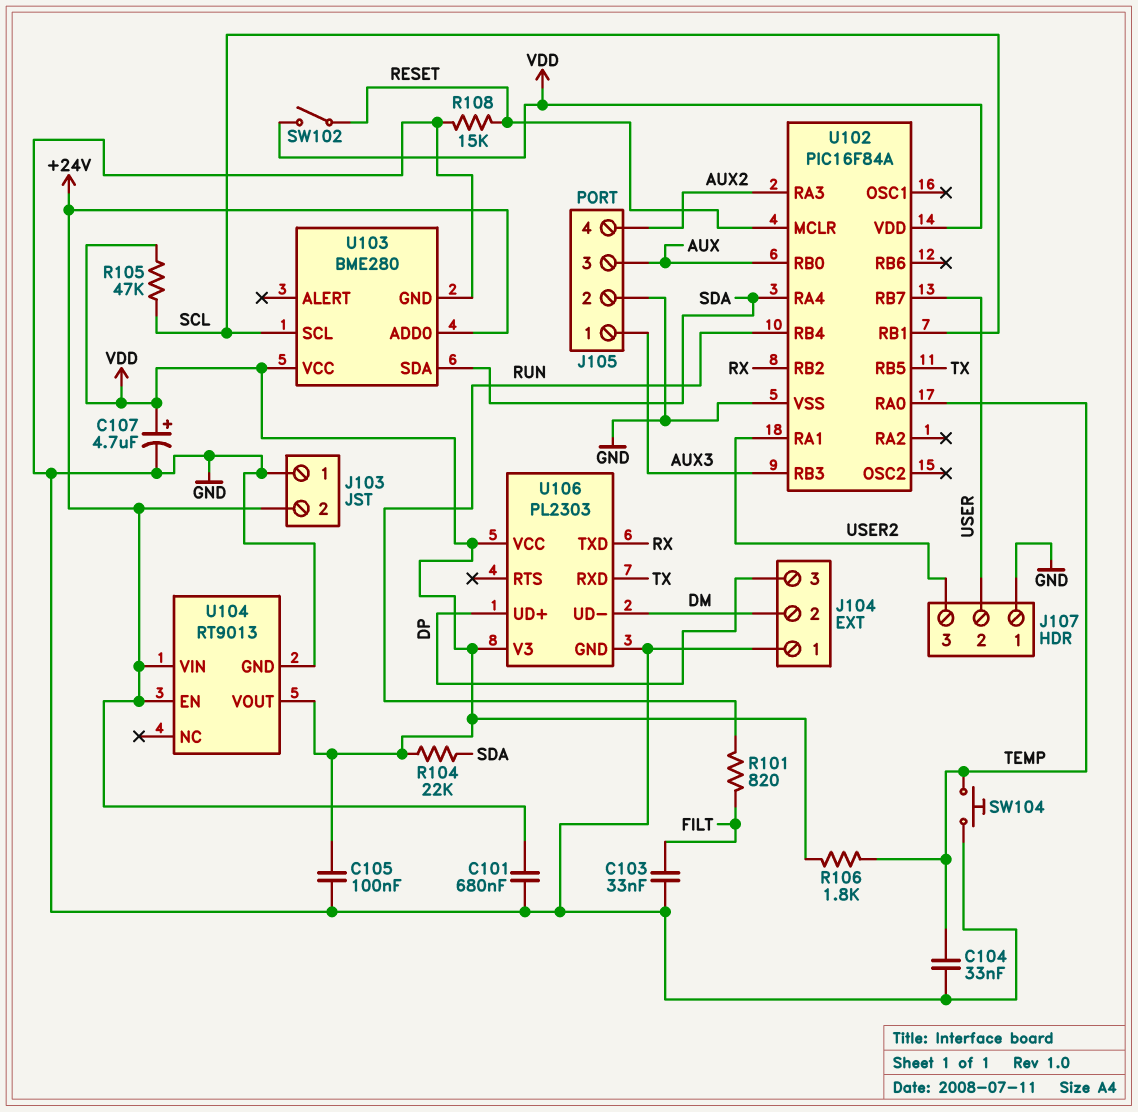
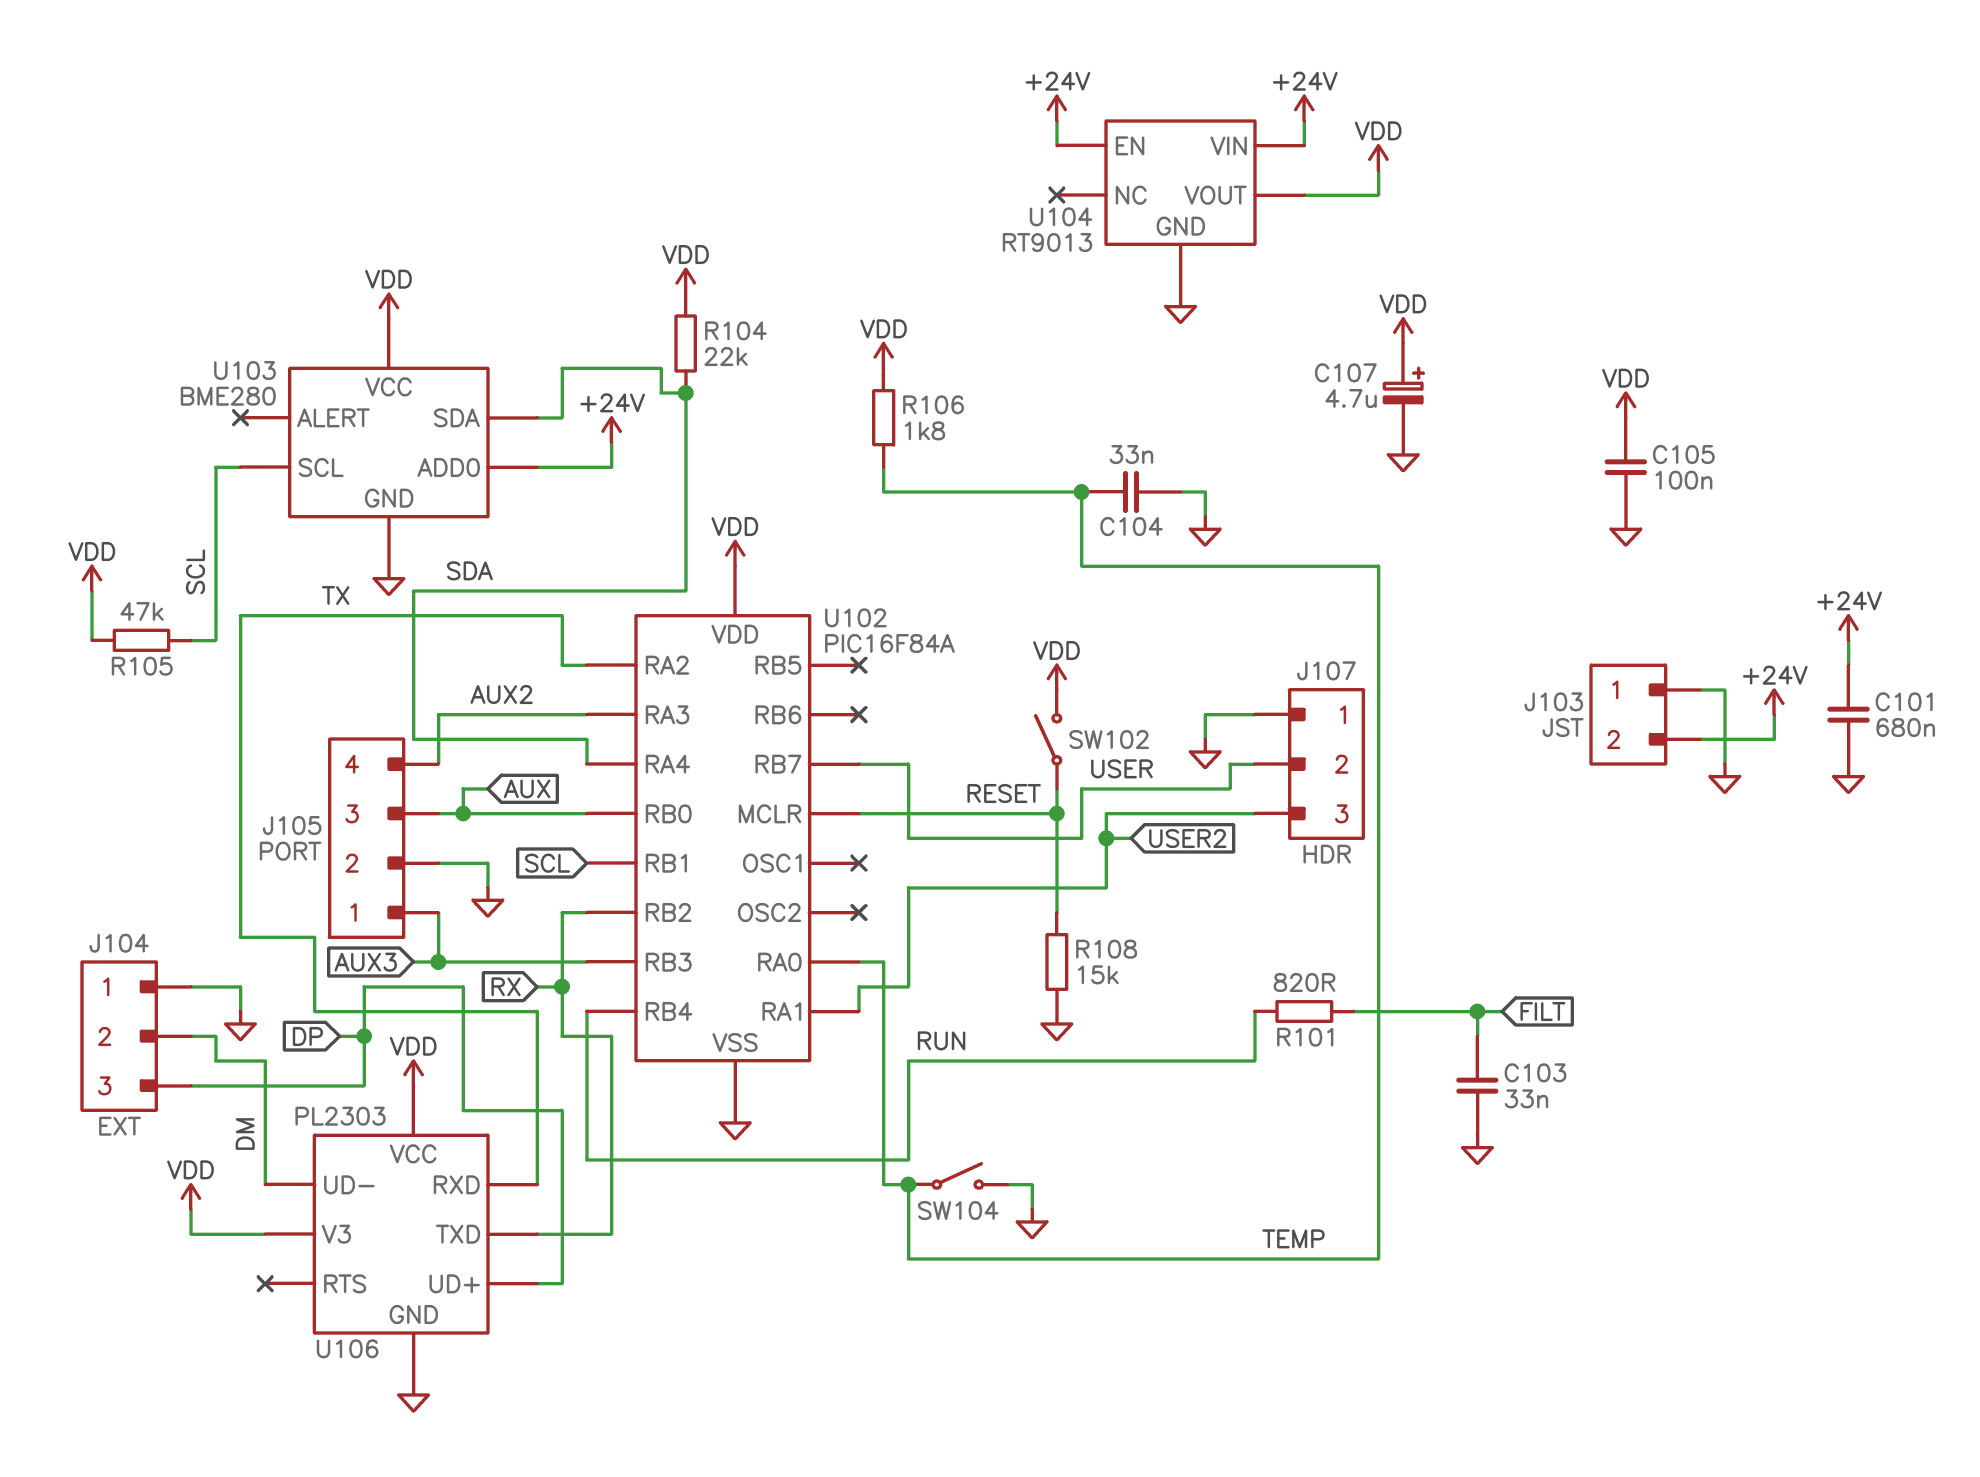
SW104: button (GND, TEMP) -> switch (GND, TEMP)
U102 pin RA2: none -> TX
U102 pin RB5: TX -> none

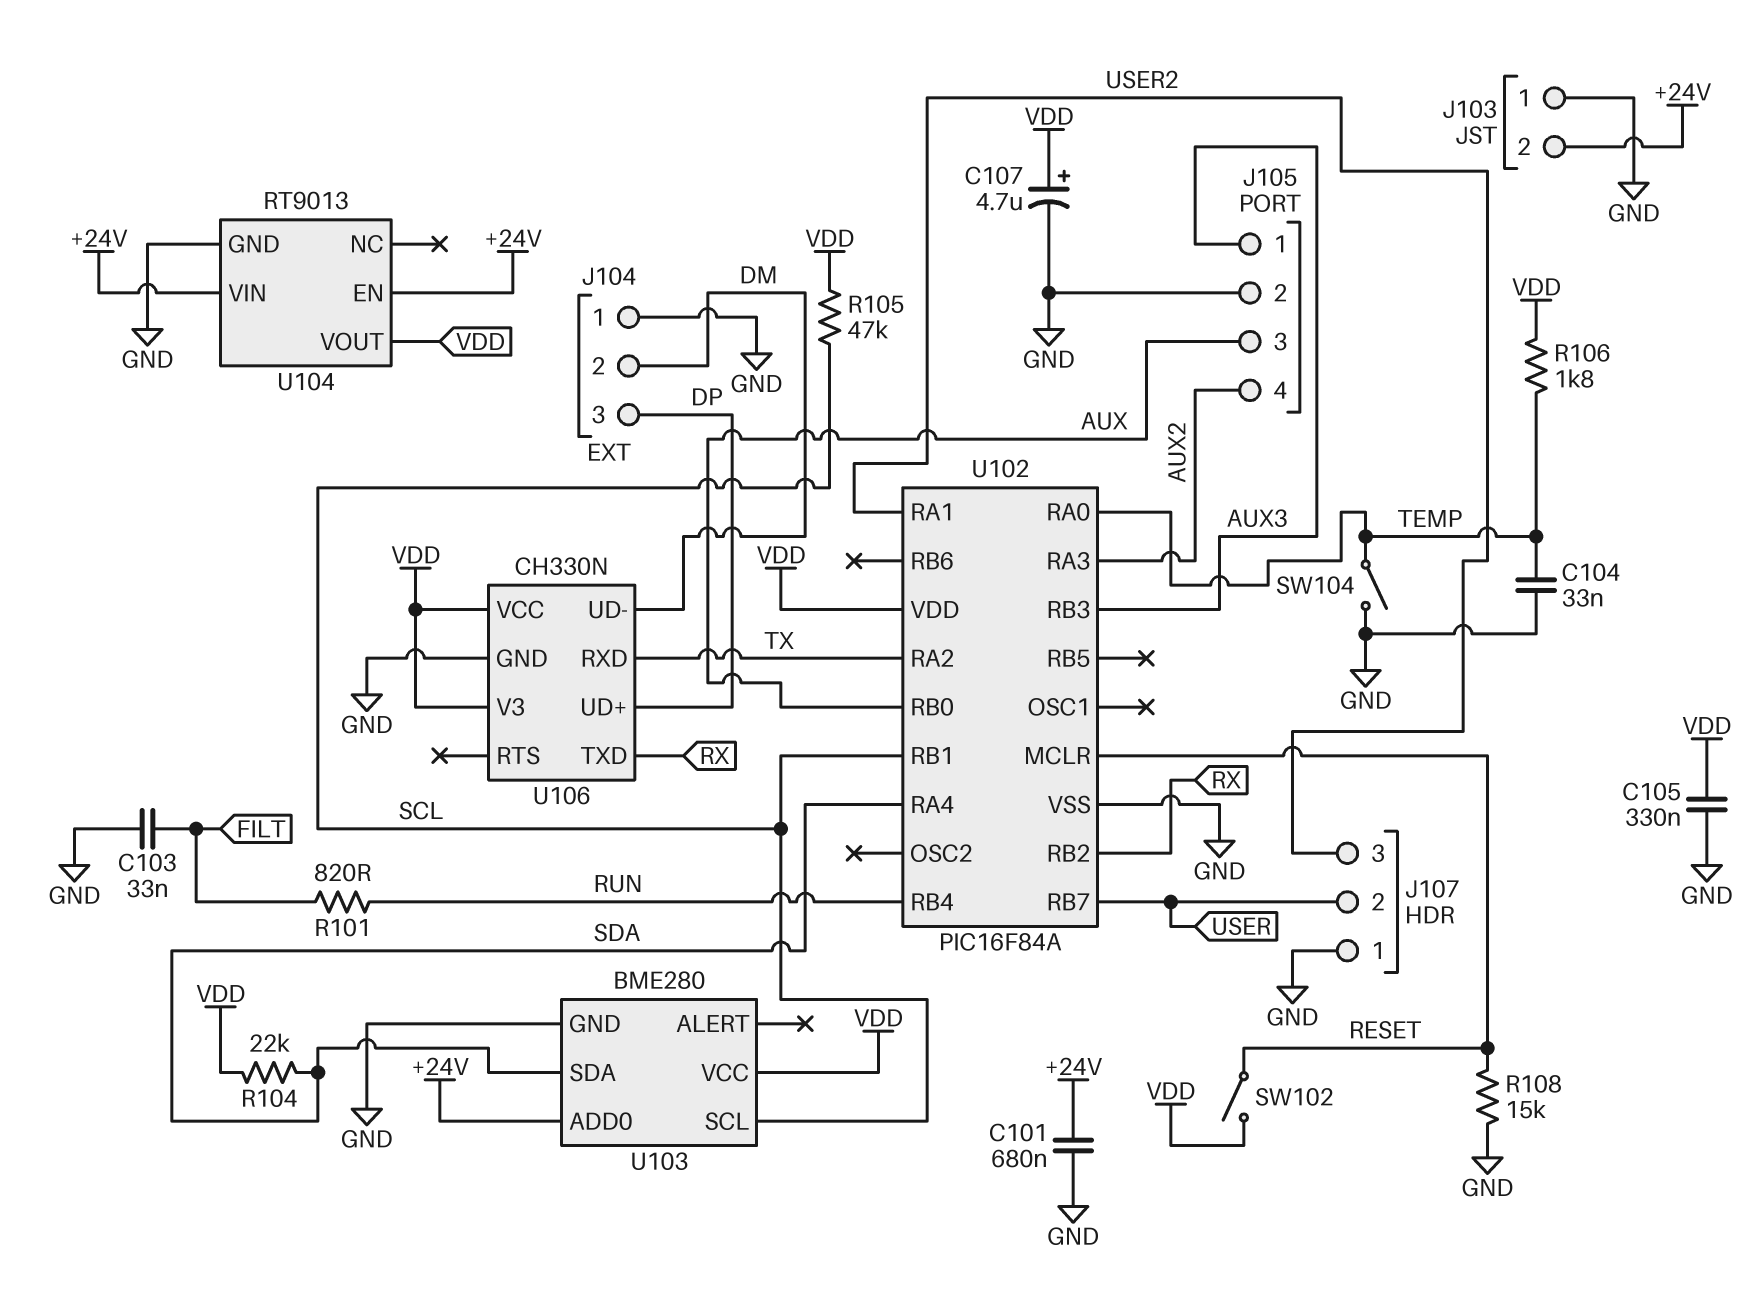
C105: 100nF (GND, VDD) -> 330nF (GND, VDD)
U106: PL2303 -> CH330N

